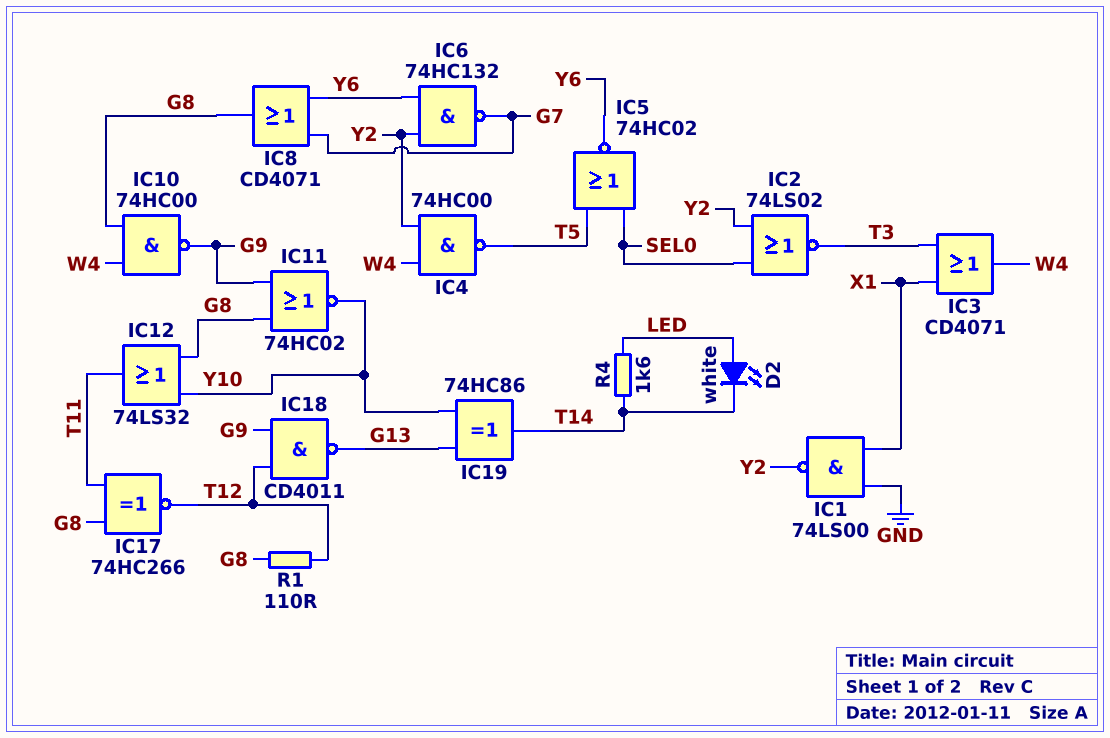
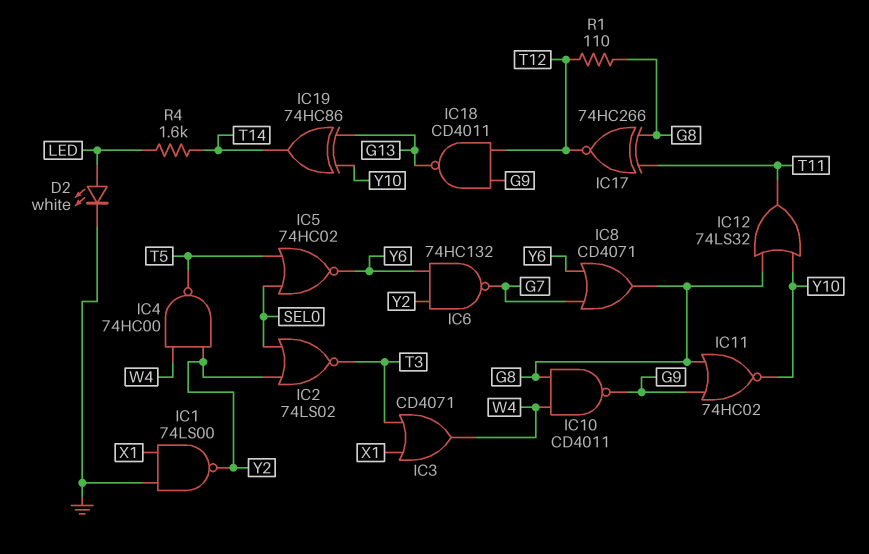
D2: LED white (A LED, K T14) -> LED white (A LED, K GND)
IC10: NAND 74HC00 (in G8, in W4, out G9) -> NAND CD4011 (in G8, in W4, out G9)

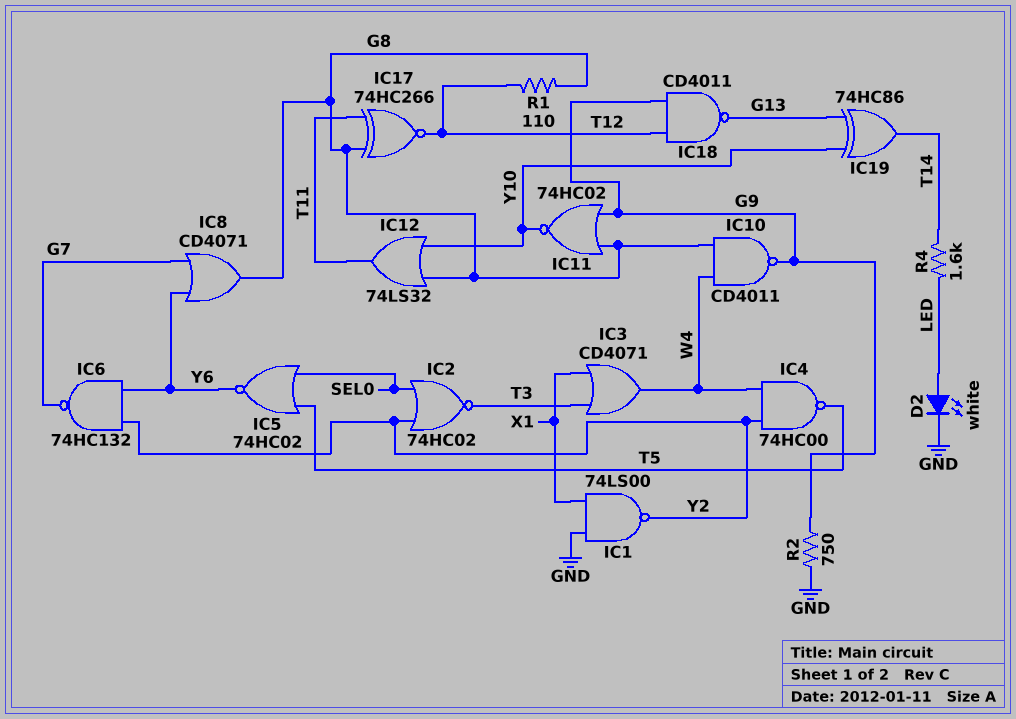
IC2: NOR 74LS02 (in SEL0, in Y2, out T3) -> NOR 74HC02 (in SEL0, in Y2, out T3)
R2: none -> 750 (G9, GND)

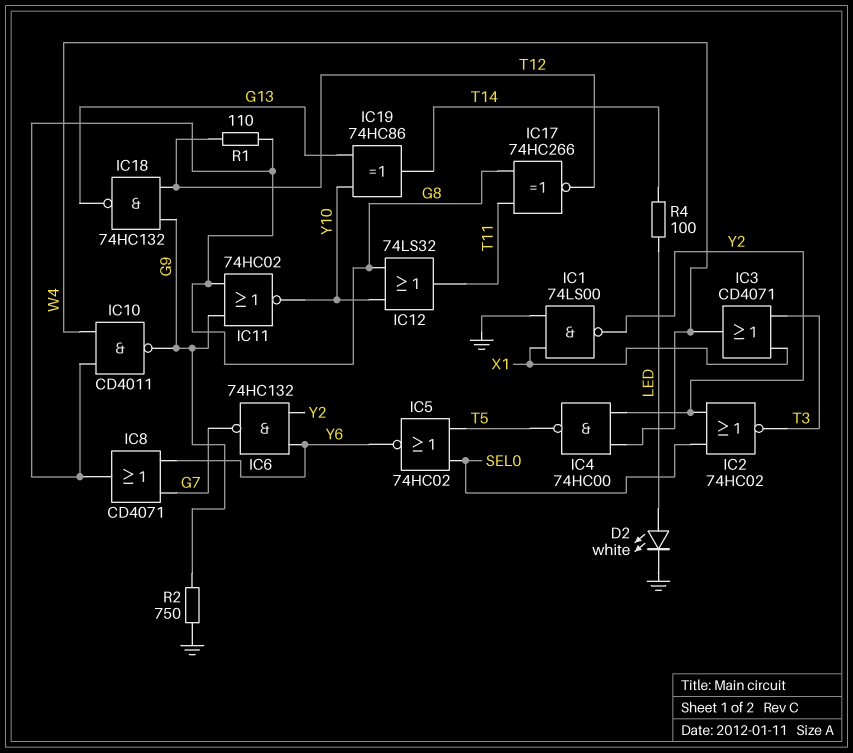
IC18: NAND CD4011 (in G9, in T12, out G13) -> NAND 74HC132 (in G9, in T12, out G13)
R4: 1.6k (LED, T14) -> 100 (LED, T14)

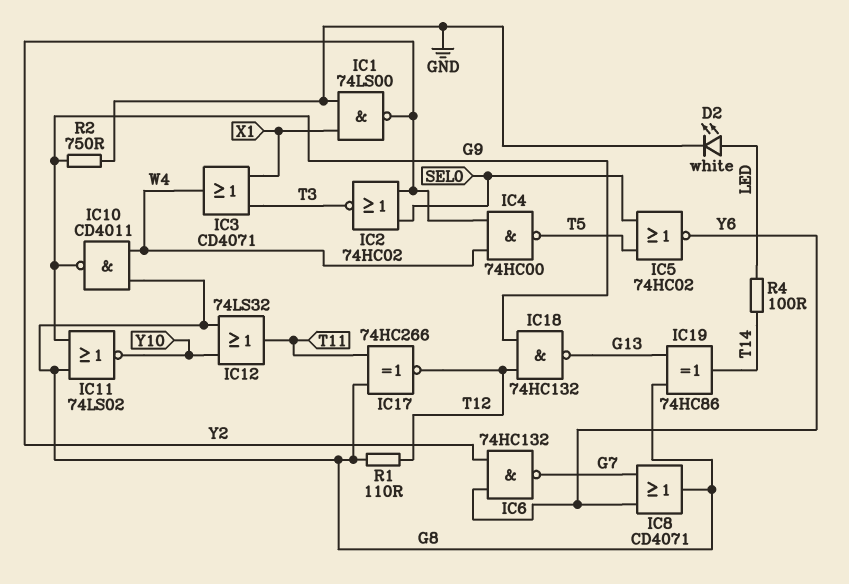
IC11: NOR 74HC02 (in G8, in G9, out Y10) -> NOR 74LS02 (in G8, in G9, out Y10)
IC19: XOR 74HC86 (in G13, in Y10, out T14) -> XOR 74HC86 (in G8, in G13, out T14)

